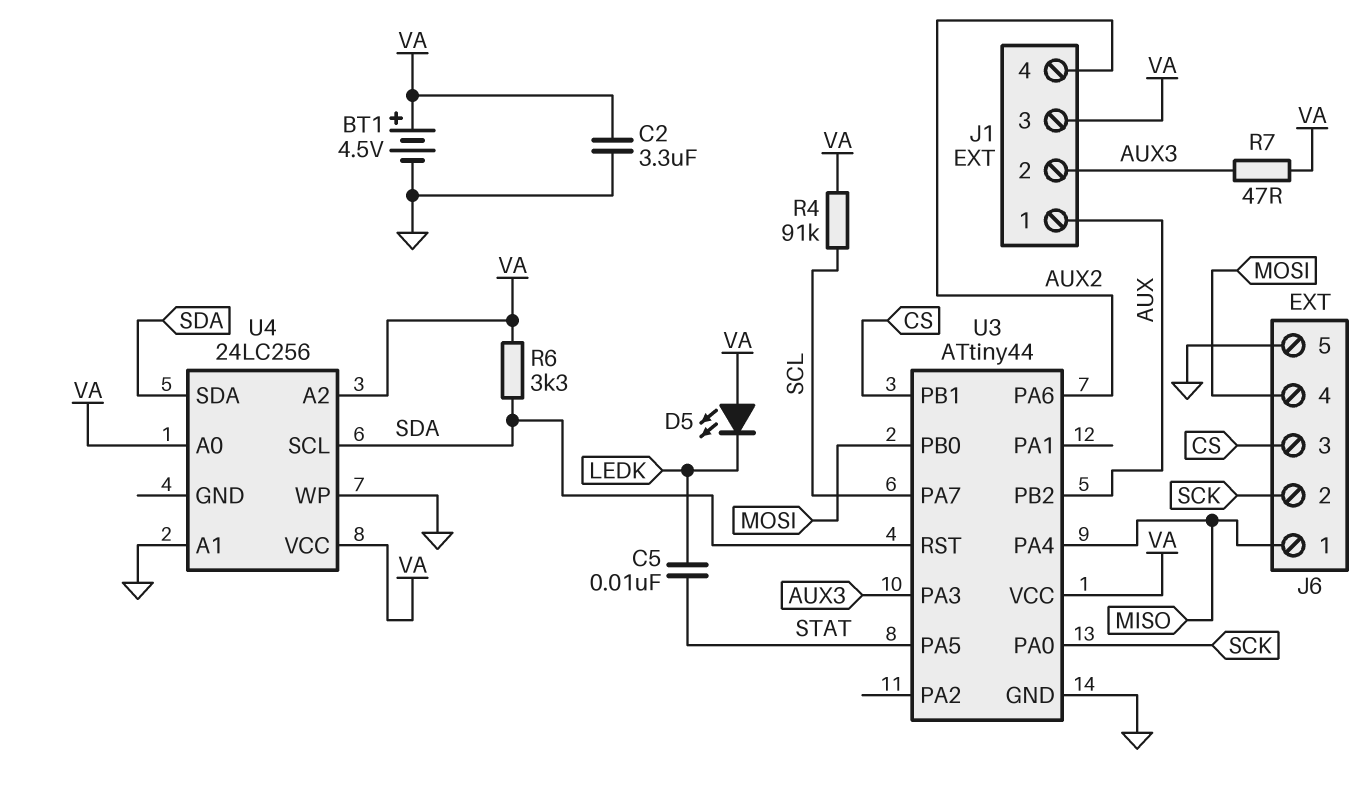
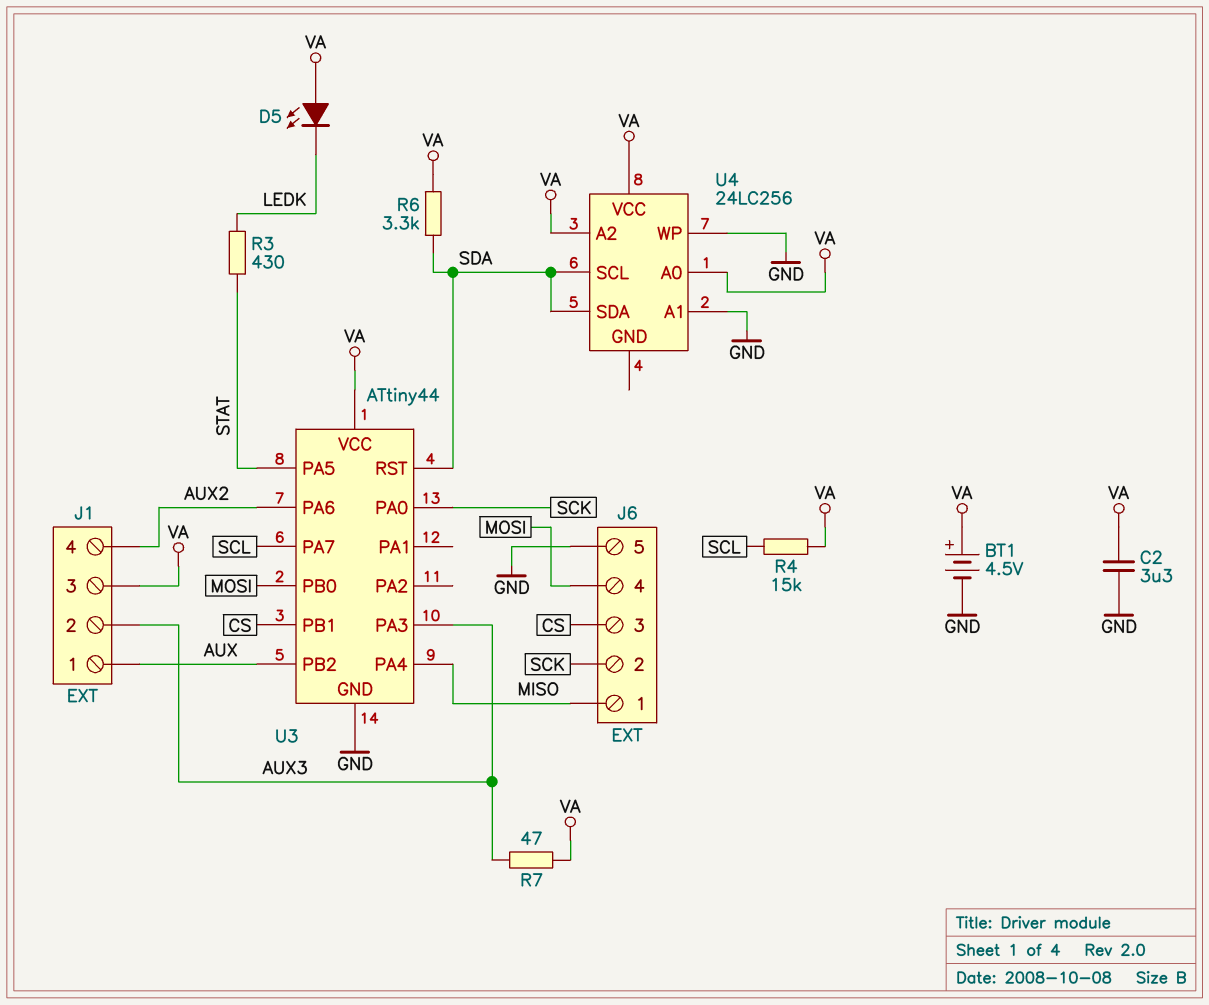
C5: 10nF (LEDK, STAT) -> none
R3: none -> 430 (LEDK, STAT)
R4: 91k (SCL, VA) -> 15k (SCL, VA)

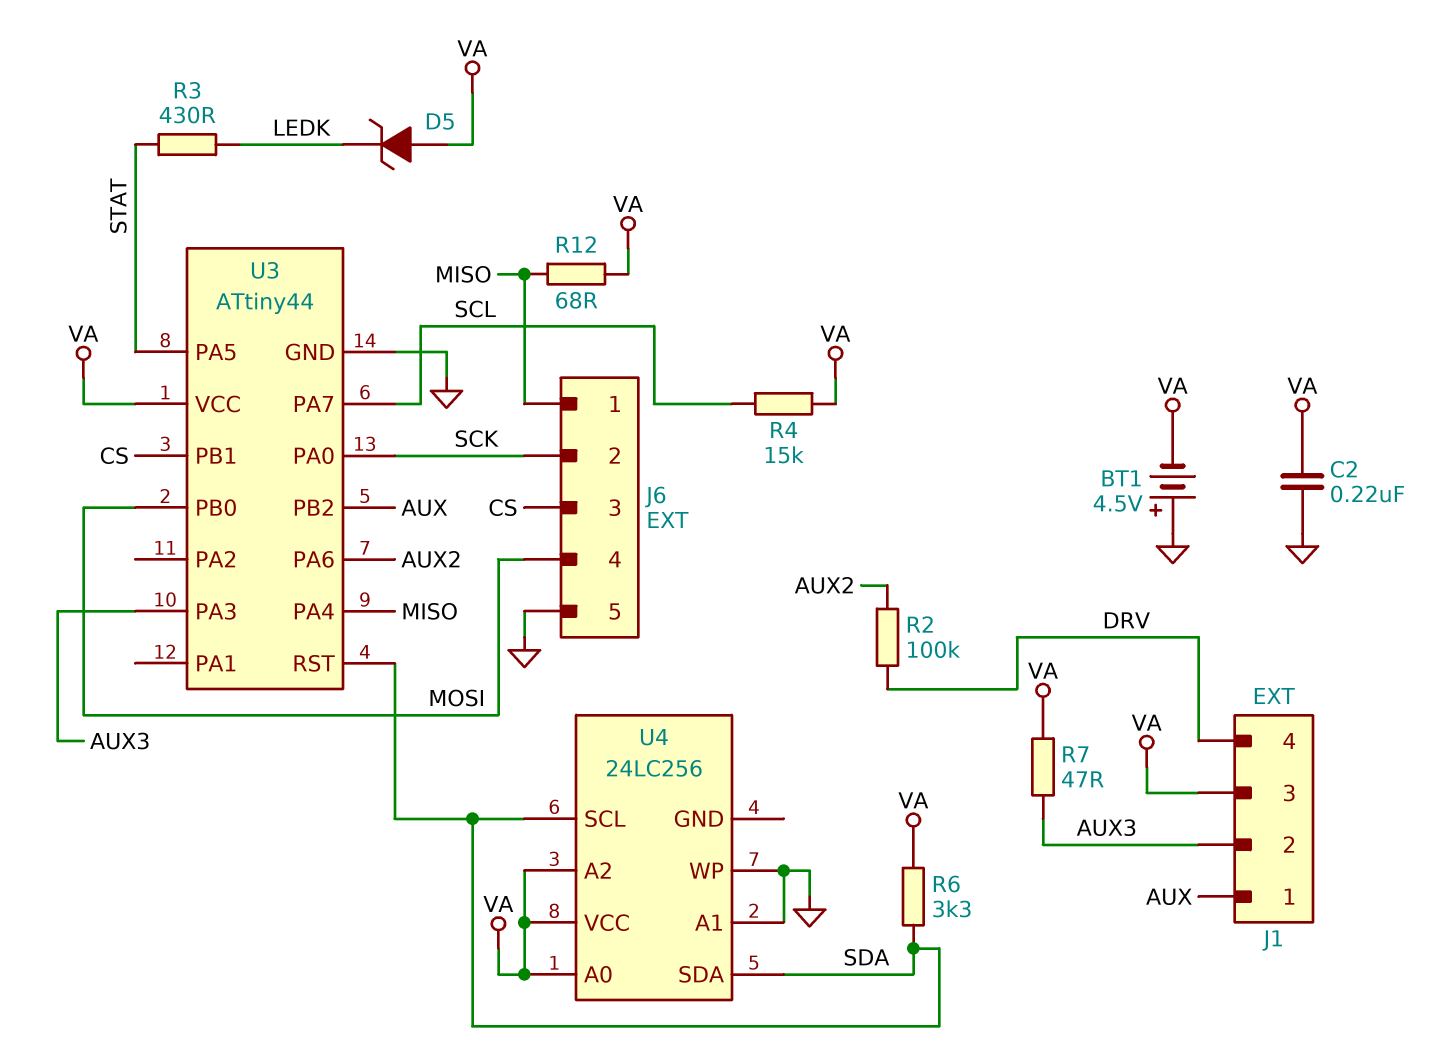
BT1: 4.5V (plus VA, minus GND) -> 4.5V (plus GND, minus VA)
C2: 3.3uF (GND, VA) -> 220nF (GND, VA)
D5: LED (A VA, K LEDK) -> zener (A VA, K LEDK)
J1 pin 4: AUX2 -> DRV
R2: none -> 100k (AUX2, DRV)
R12: none -> 68 (MISO, VA)

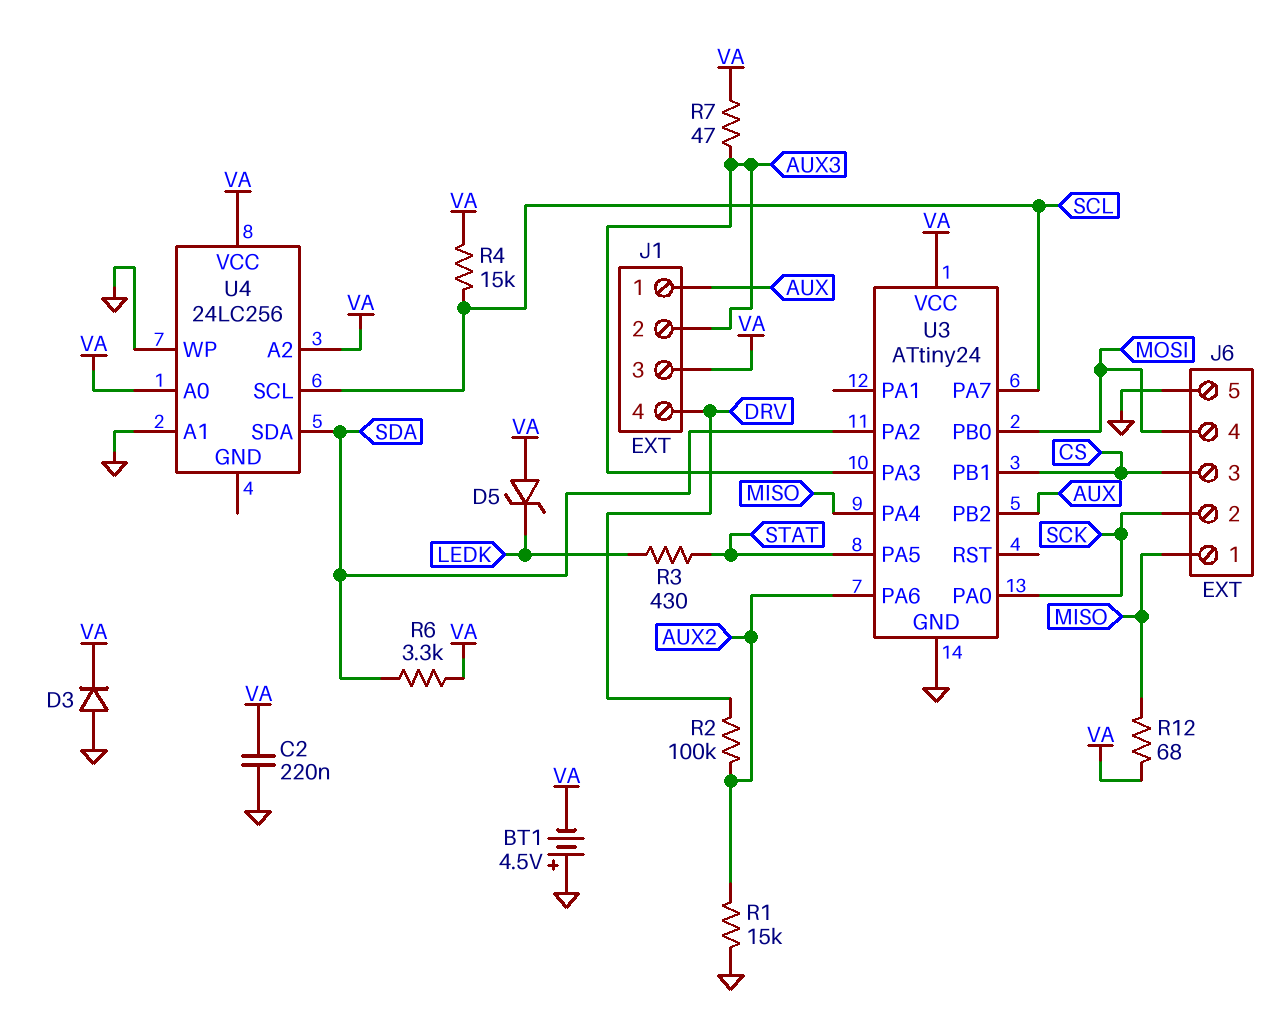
D3: none -> diode (A GND, K VA)
R1: none -> 15k (AUX2, GND)
U3: ATtiny44 -> ATtiny24
U3 pin PA2: none -> SDA
U3 pin RST: SDA -> none
U4 pin SCL: SDA -> SCL

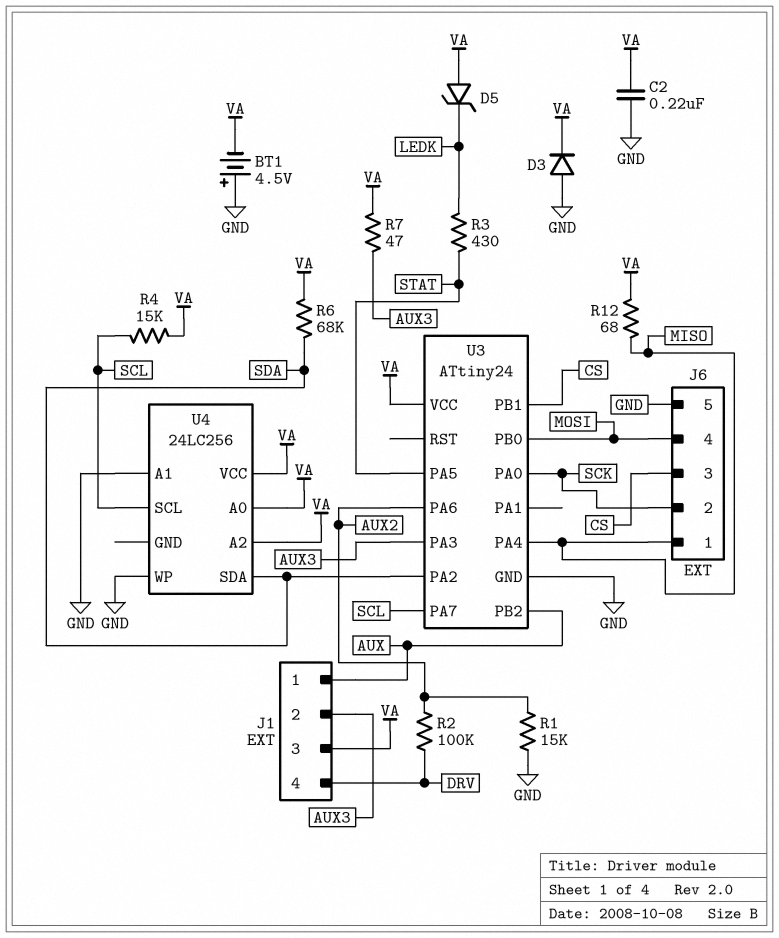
R6: 3.3k (SDA, VA) -> 68k (SDA, VA)

